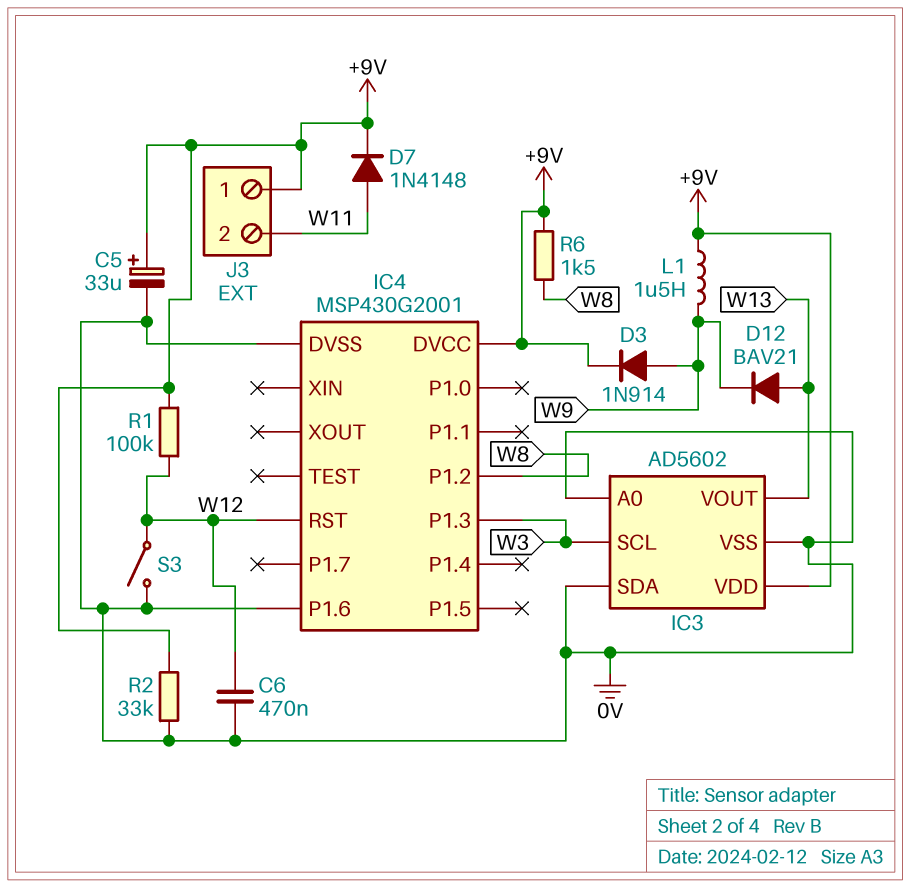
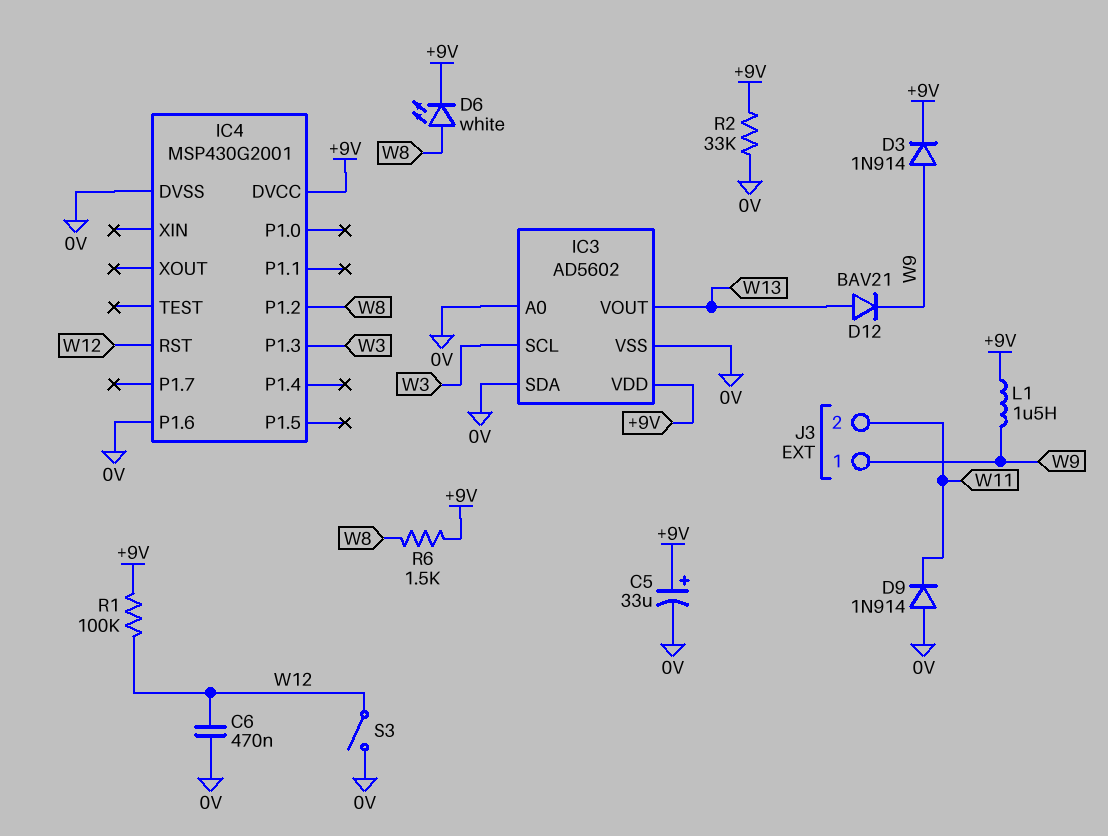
D6: none -> LED white (A W8, K +9V)
D7: diode 1N4148 (A W11, K +9V) -> none
D9: none -> diode 1N914 (A 0V, K W11)
J3 pin 1: +9V -> W9

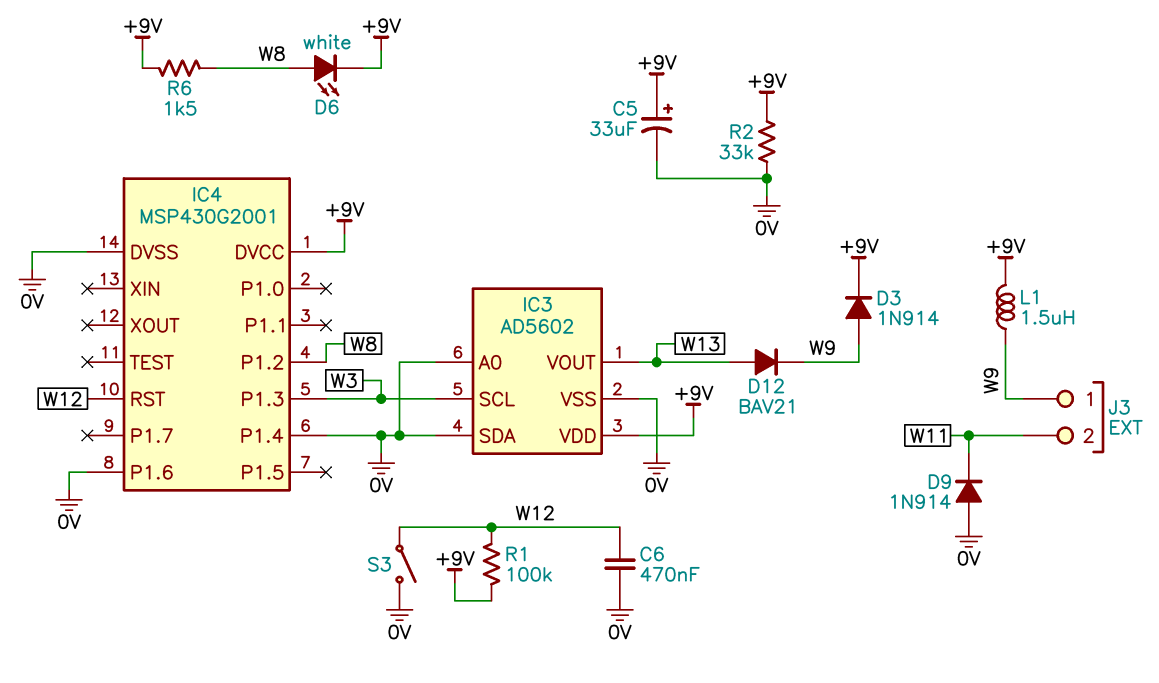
IC4 pin P1.4: none -> 0V

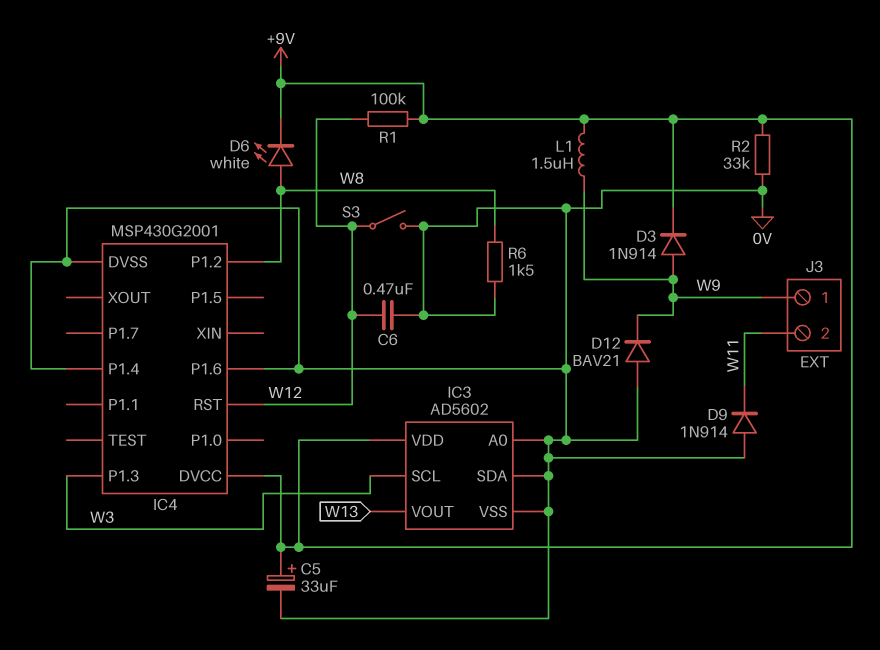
D12: diode BAV21 (A W13, K W9) -> diode BAV21 (A 0V, K W9)
R6: 1.5k (+9V, W8) -> 1.5k (0V, W8)

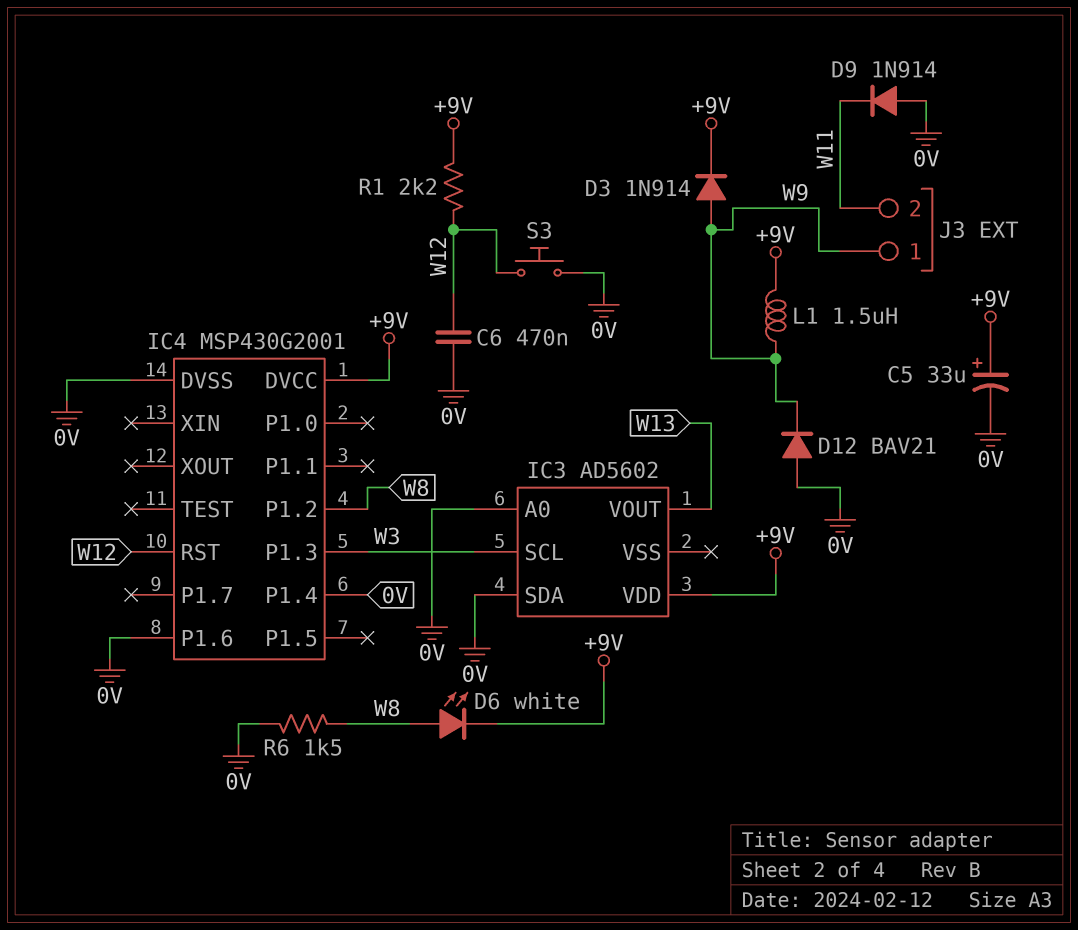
IC3 pin VSS: 0V -> none
R1: 100k (+9V, W12) -> 2.2k (+9V, W12)
R2: 33k (+9V, 0V) -> none
S3: switch (0V, W12) -> button (0V, W12)

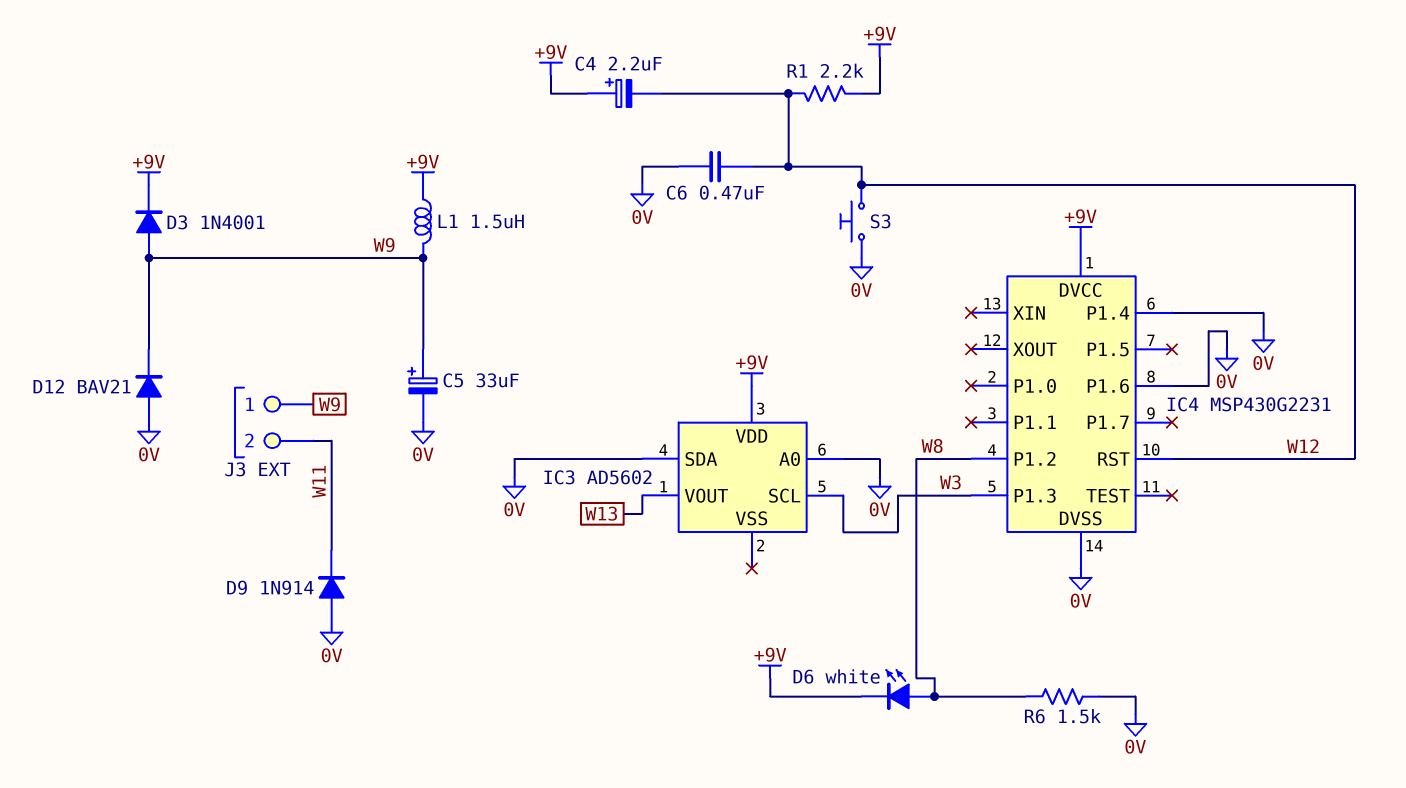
C4: none -> 2.2uF (plus +9V, minus W12)
C5: 33uF (plus +9V, minus 0V) -> 33uF (plus W9, minus 0V)
D3: diode 1N914 (A W9, K +9V) -> diode 1N4001 (A W9, K +9V)
IC4: MSP430G2001 -> MSP430G2231

